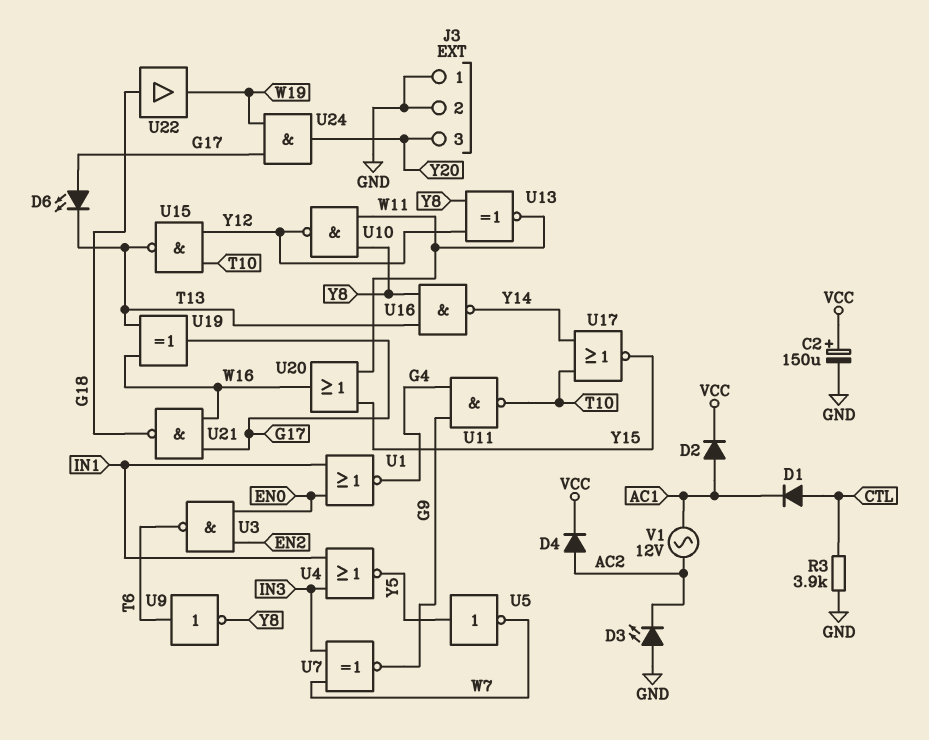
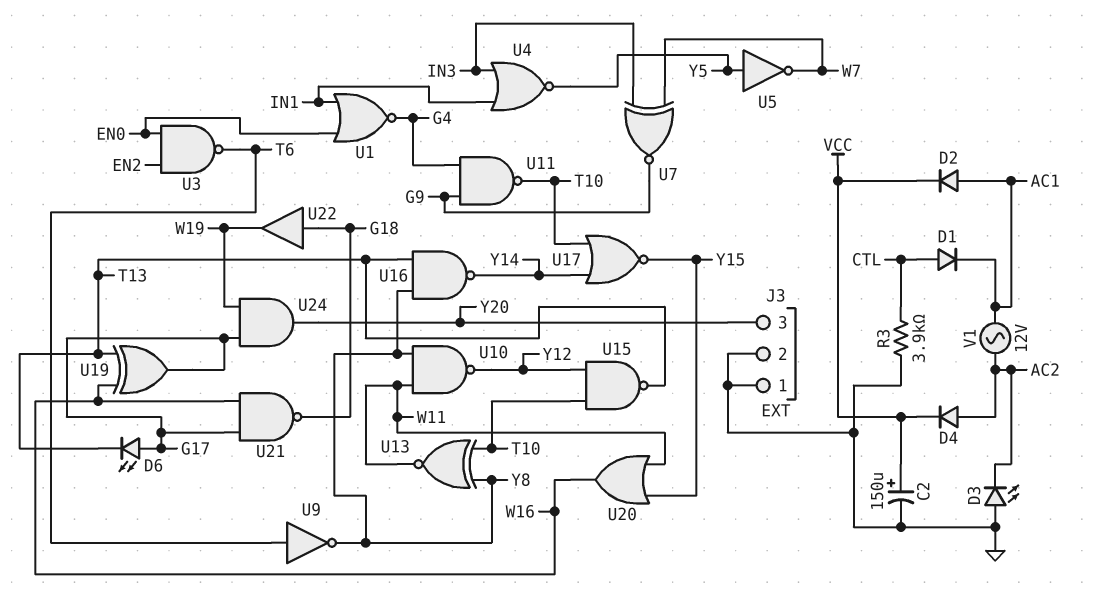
U13: XNOR (in Y8, in Y12, out W11) -> XNOR (in T10, in Y8, out W11)

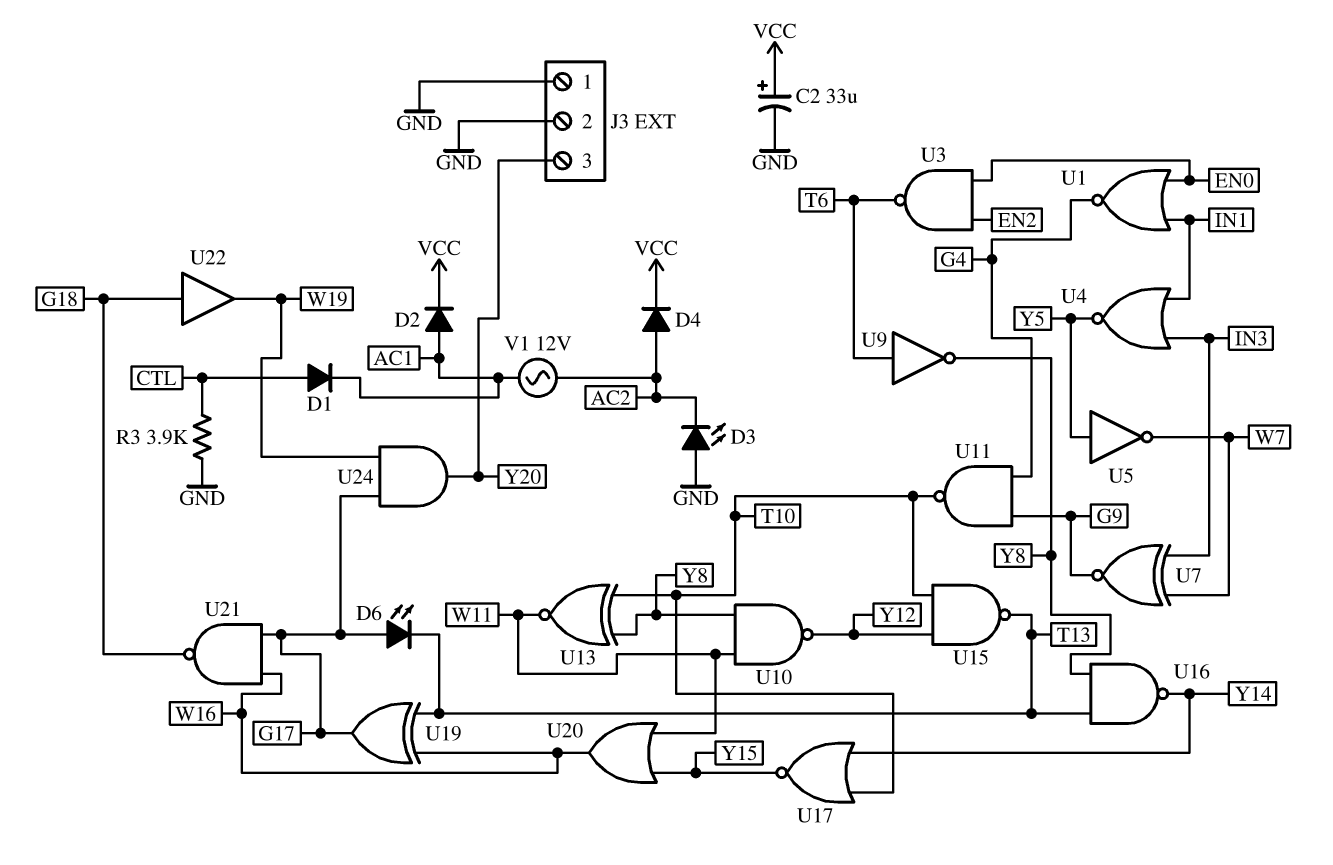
C2: 150uF (plus VCC, minus GND) -> 33uF (plus VCC, minus GND)

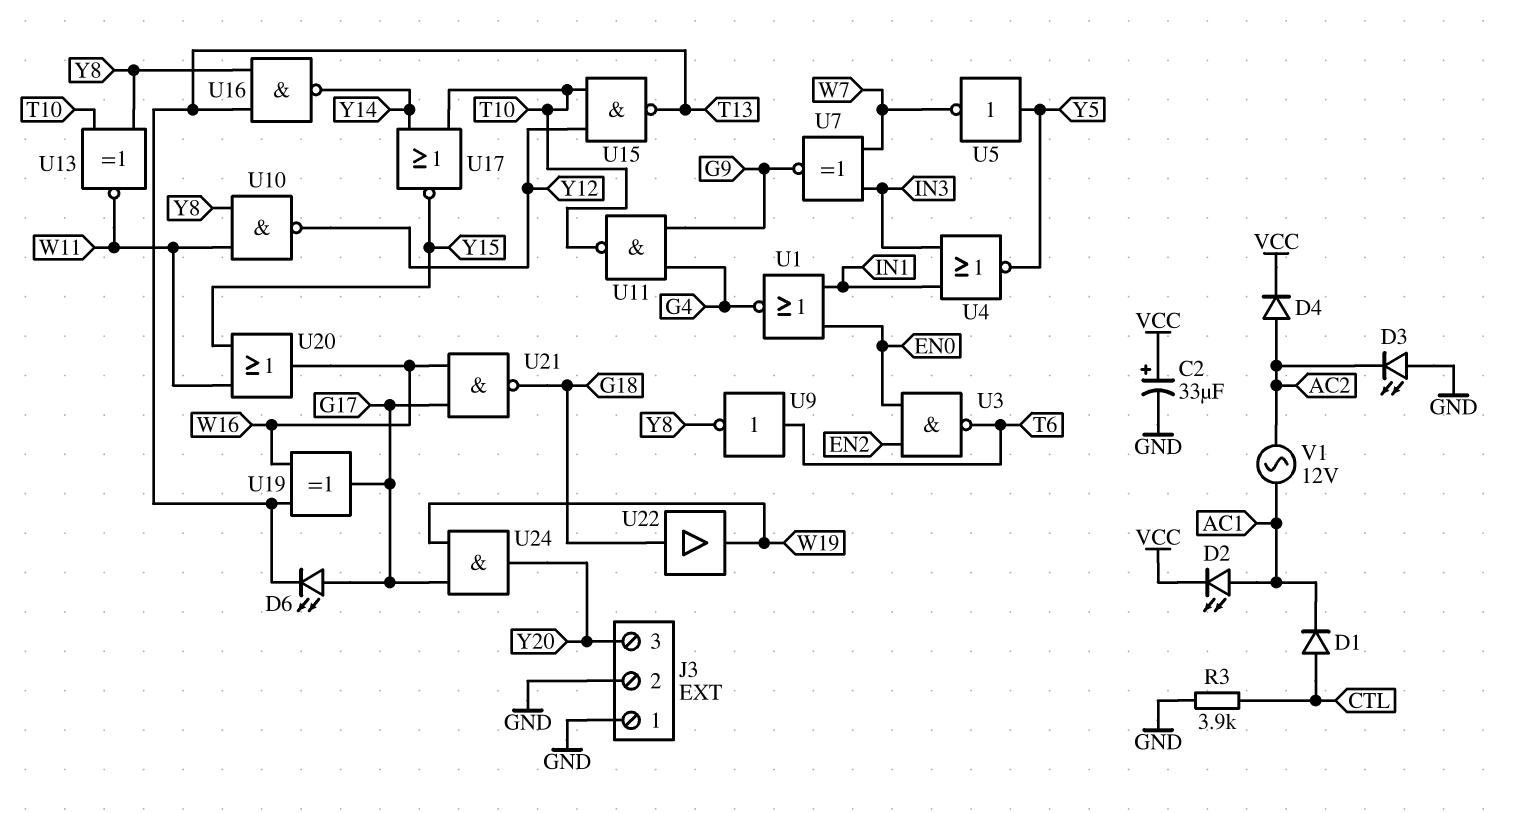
D2: diode (A AC1, K VCC) -> LED (A AC1, K VCC)

